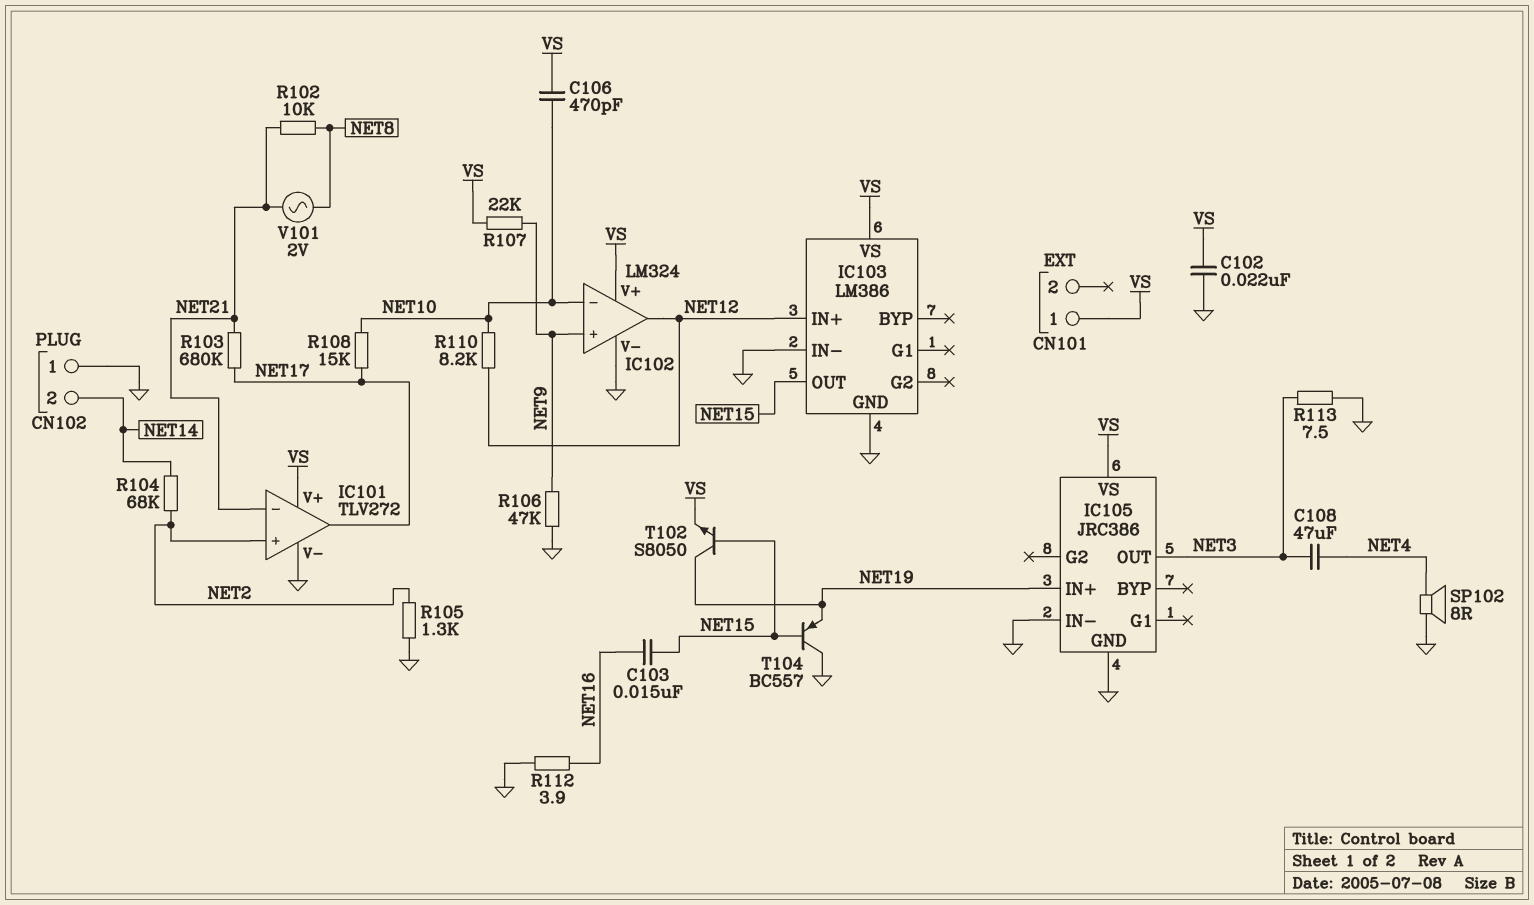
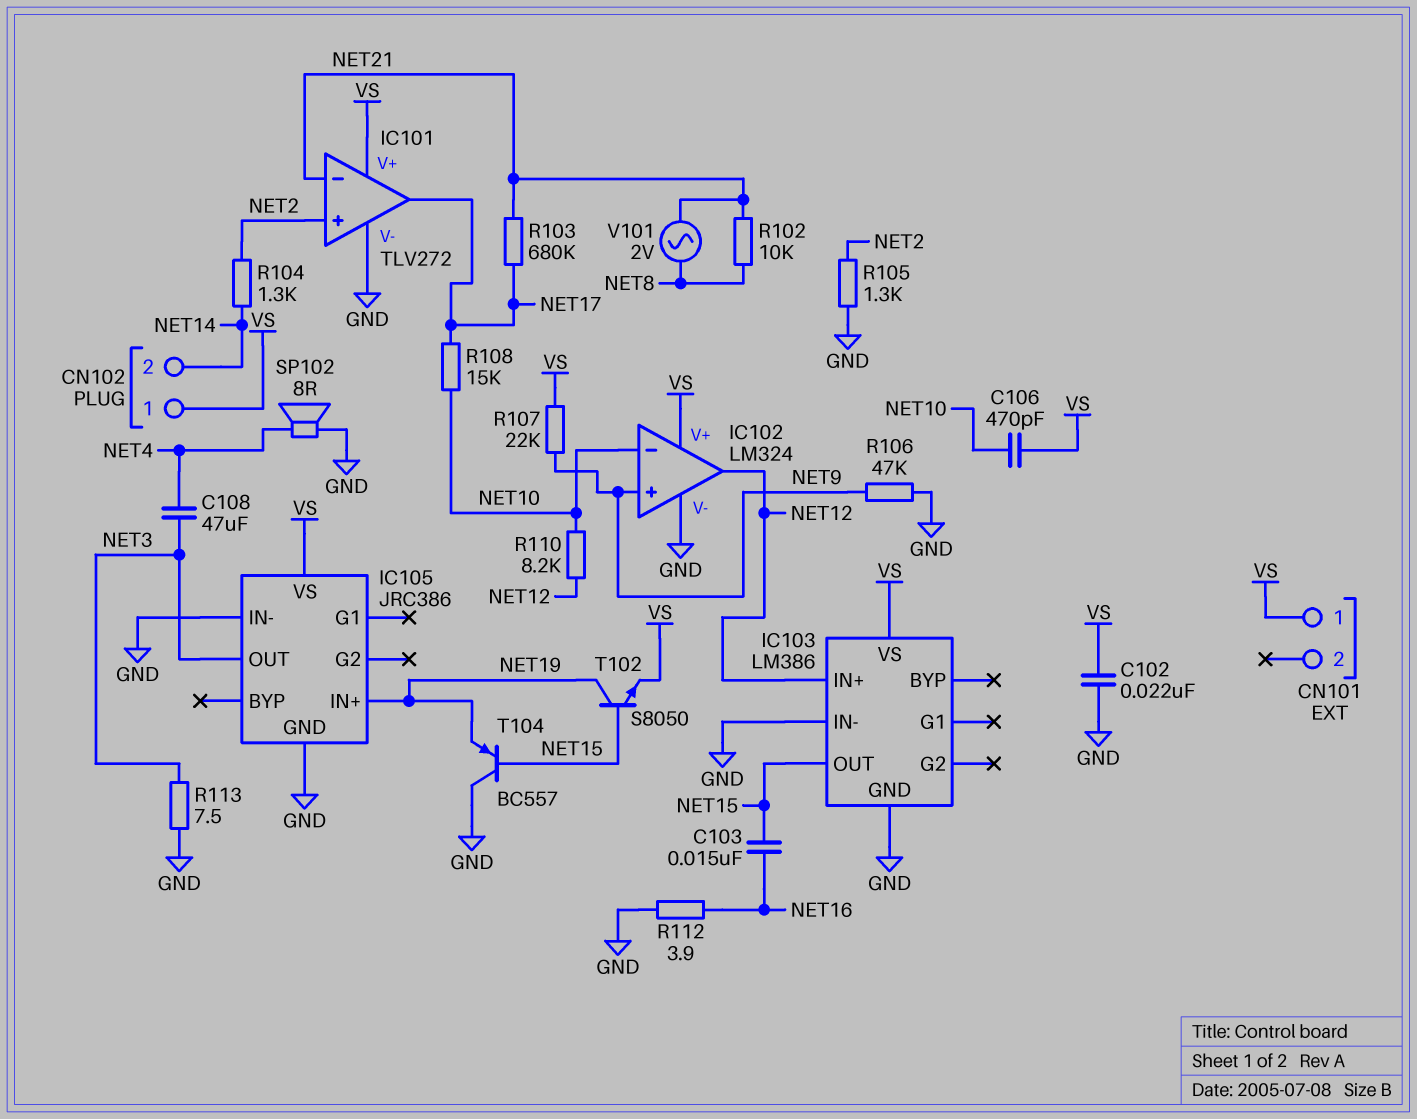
CN102 pin 1: GND -> VS
R104: 68k (NET2, NET14) -> 1.3k (NET2, NET14)

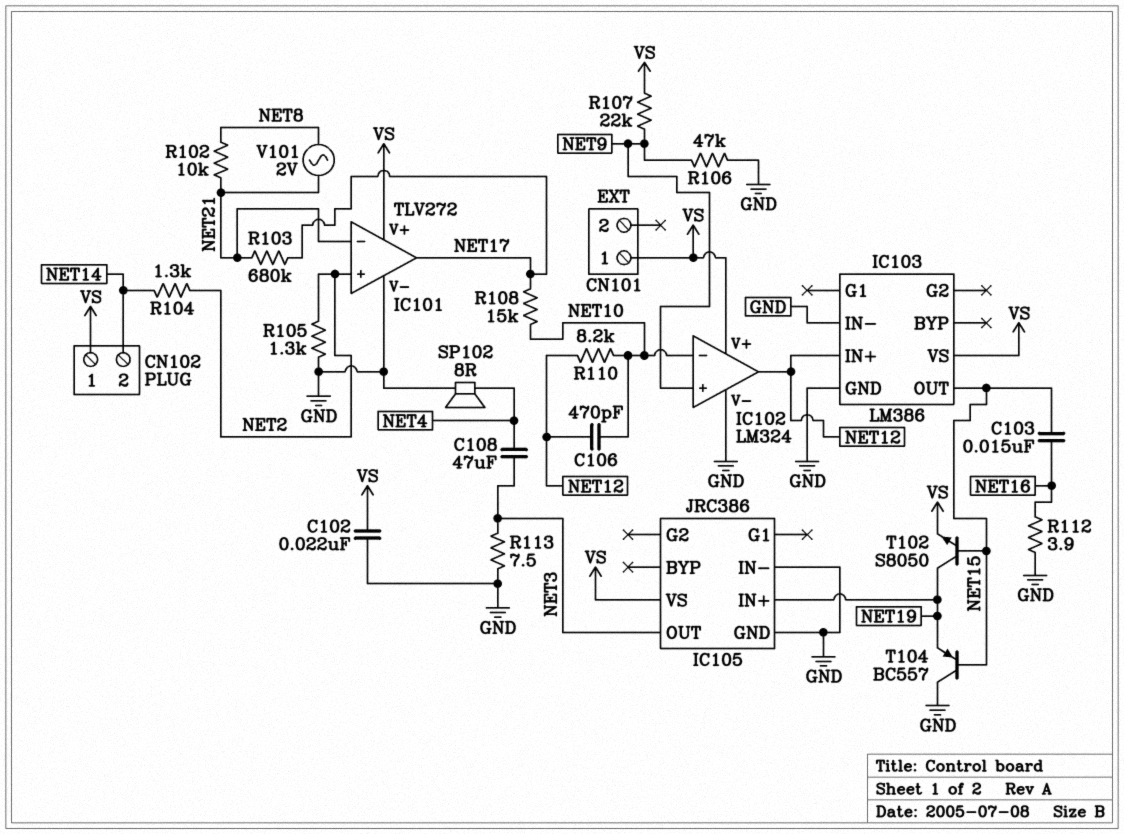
C106: 470pF (NET10, VS) -> 470pF (NET10, NET12)

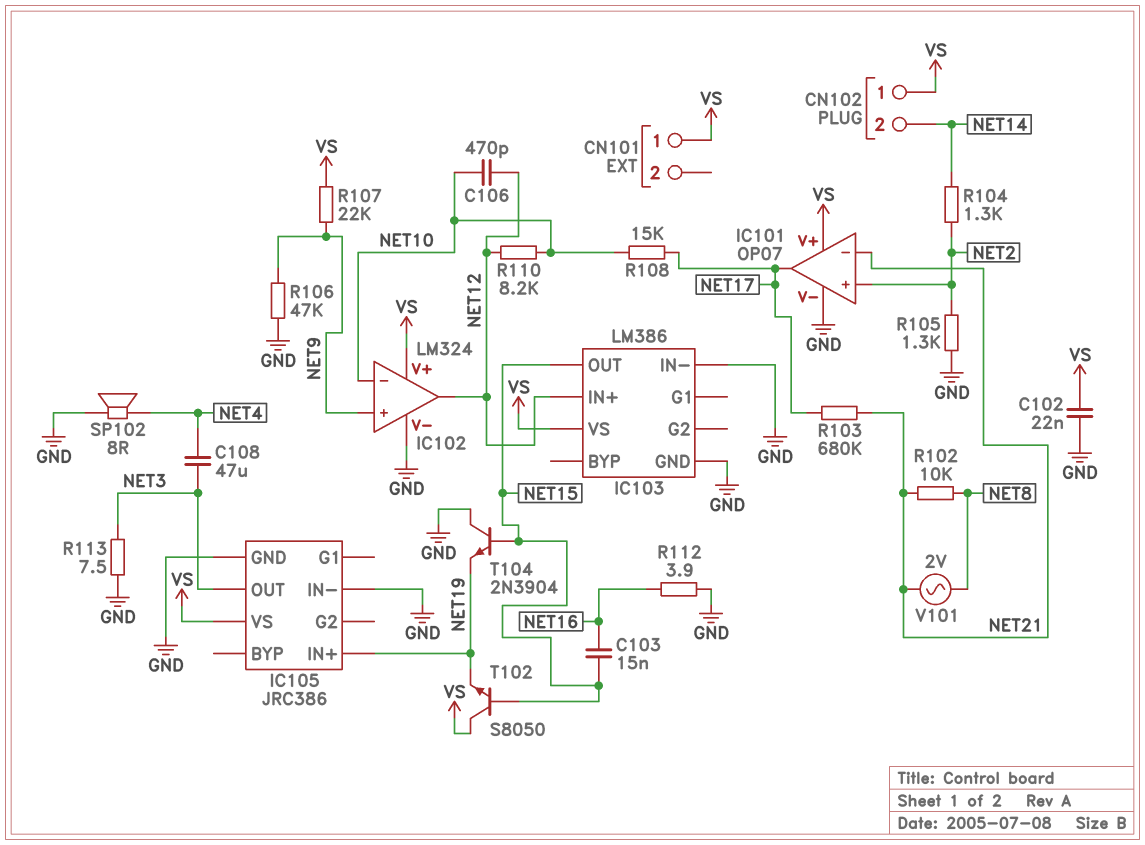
IC101: TLV272 -> OP07
T102: NPN S8050 (B NET15, C NET19, E VS) -> NPN S8050 (B NET15, C VS, E NET19)
T104: PNP BC557 (B NET15, C GND, E NET19) -> NPN 2N3904 (B NET15, C GND, E NET19)

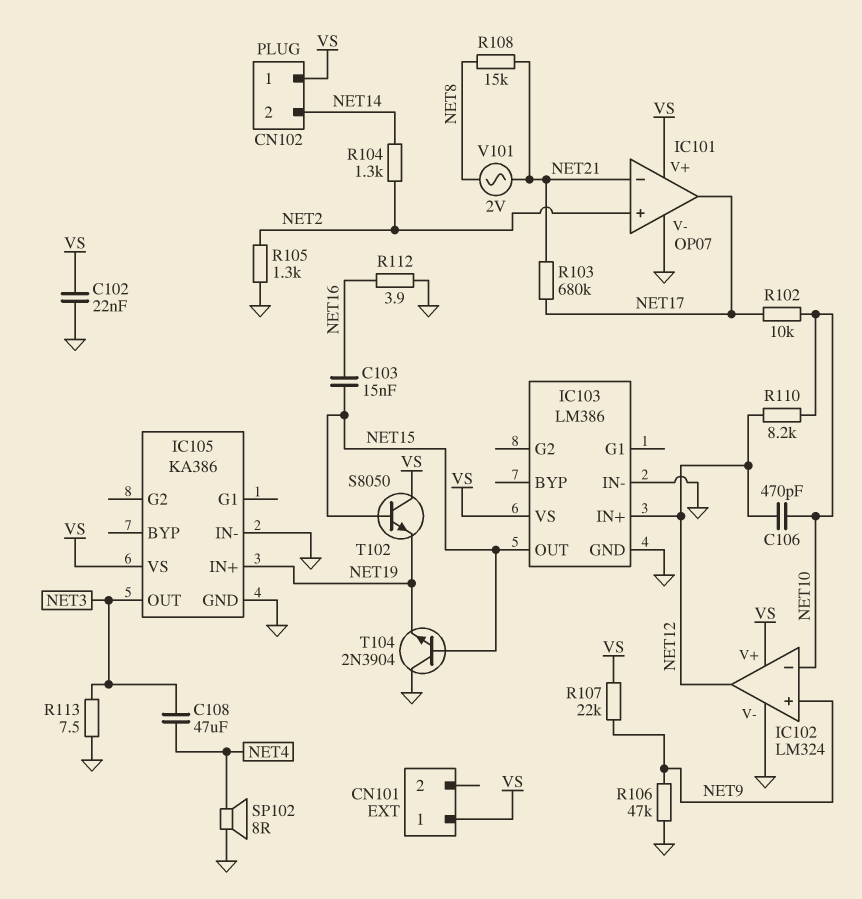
IC105: JRC386 -> KA386
R102: 10k (NET8, NET21) -> 10k (NET10, NET17)
R108: 15k (NET10, NET17) -> 15k (NET8, NET21)

